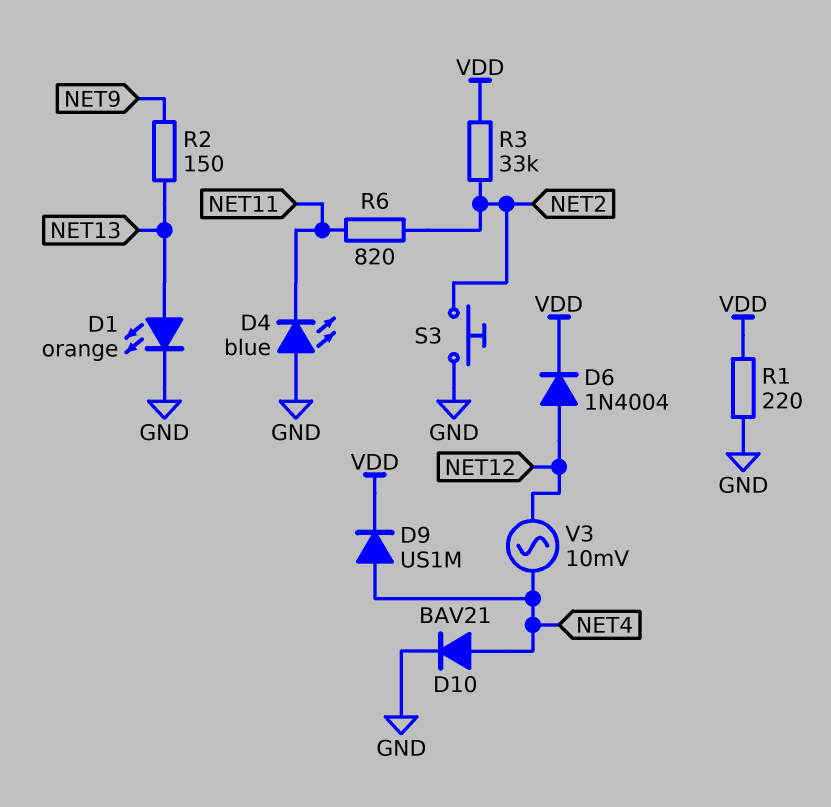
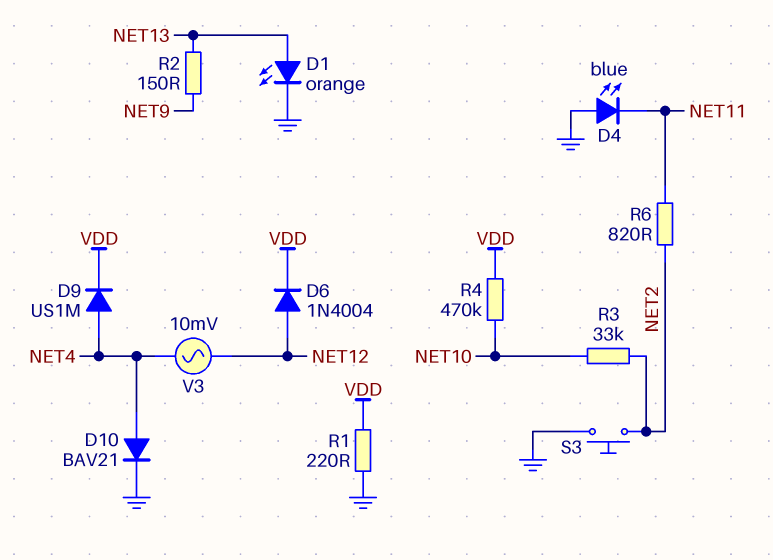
R3: 33k (NET2, VDD) -> 33k (NET2, NET10)
R4: none -> 470k (NET10, VDD)

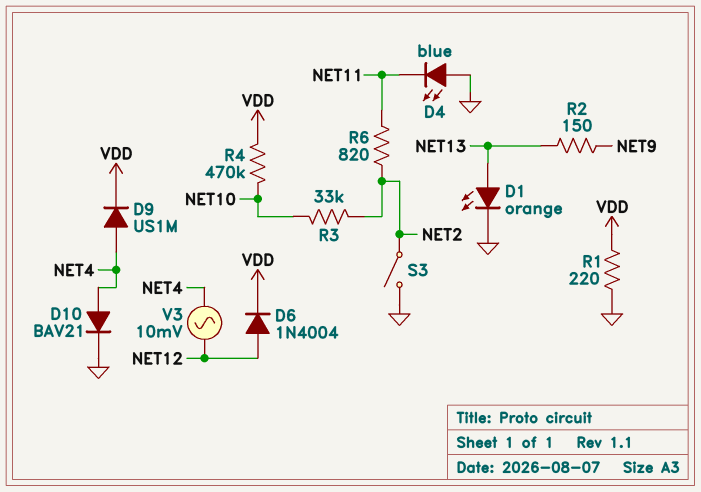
S3: button (GND, NET2) -> switch (GND, NET2)

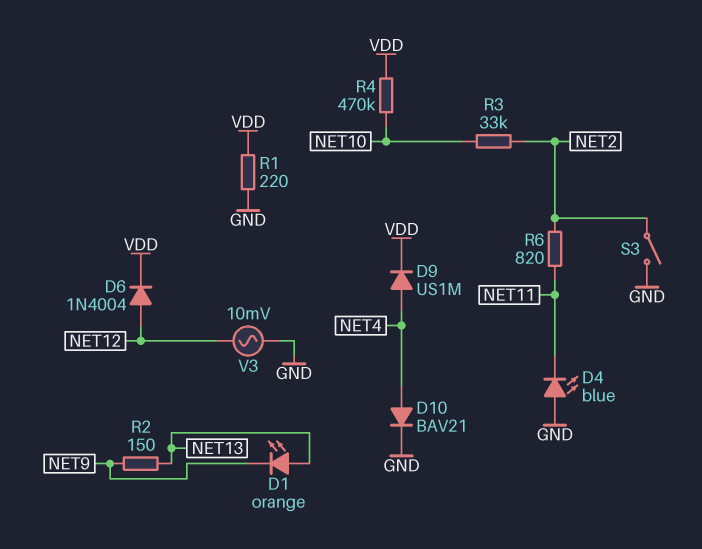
D1: LED orange (A NET13, K GND) -> LED orange (A NET13, K NET9)
V3: AC 10mV (NET4, NET12) -> AC 10mV (GND, NET12)

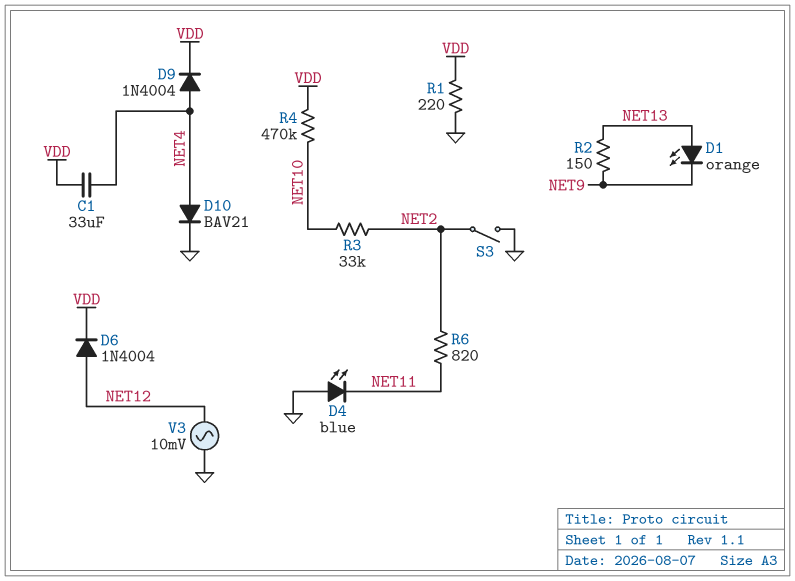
C1: none -> 33uF (NET4, VDD)
D9: diode US1M (A NET4, K VDD) -> diode 1N4004 (A NET4, K VDD)

